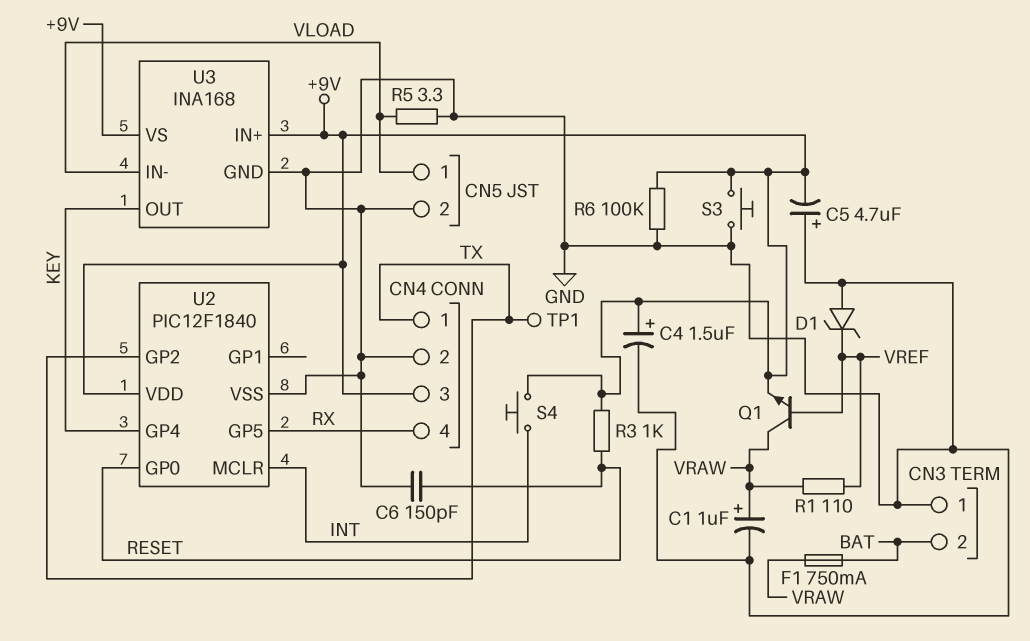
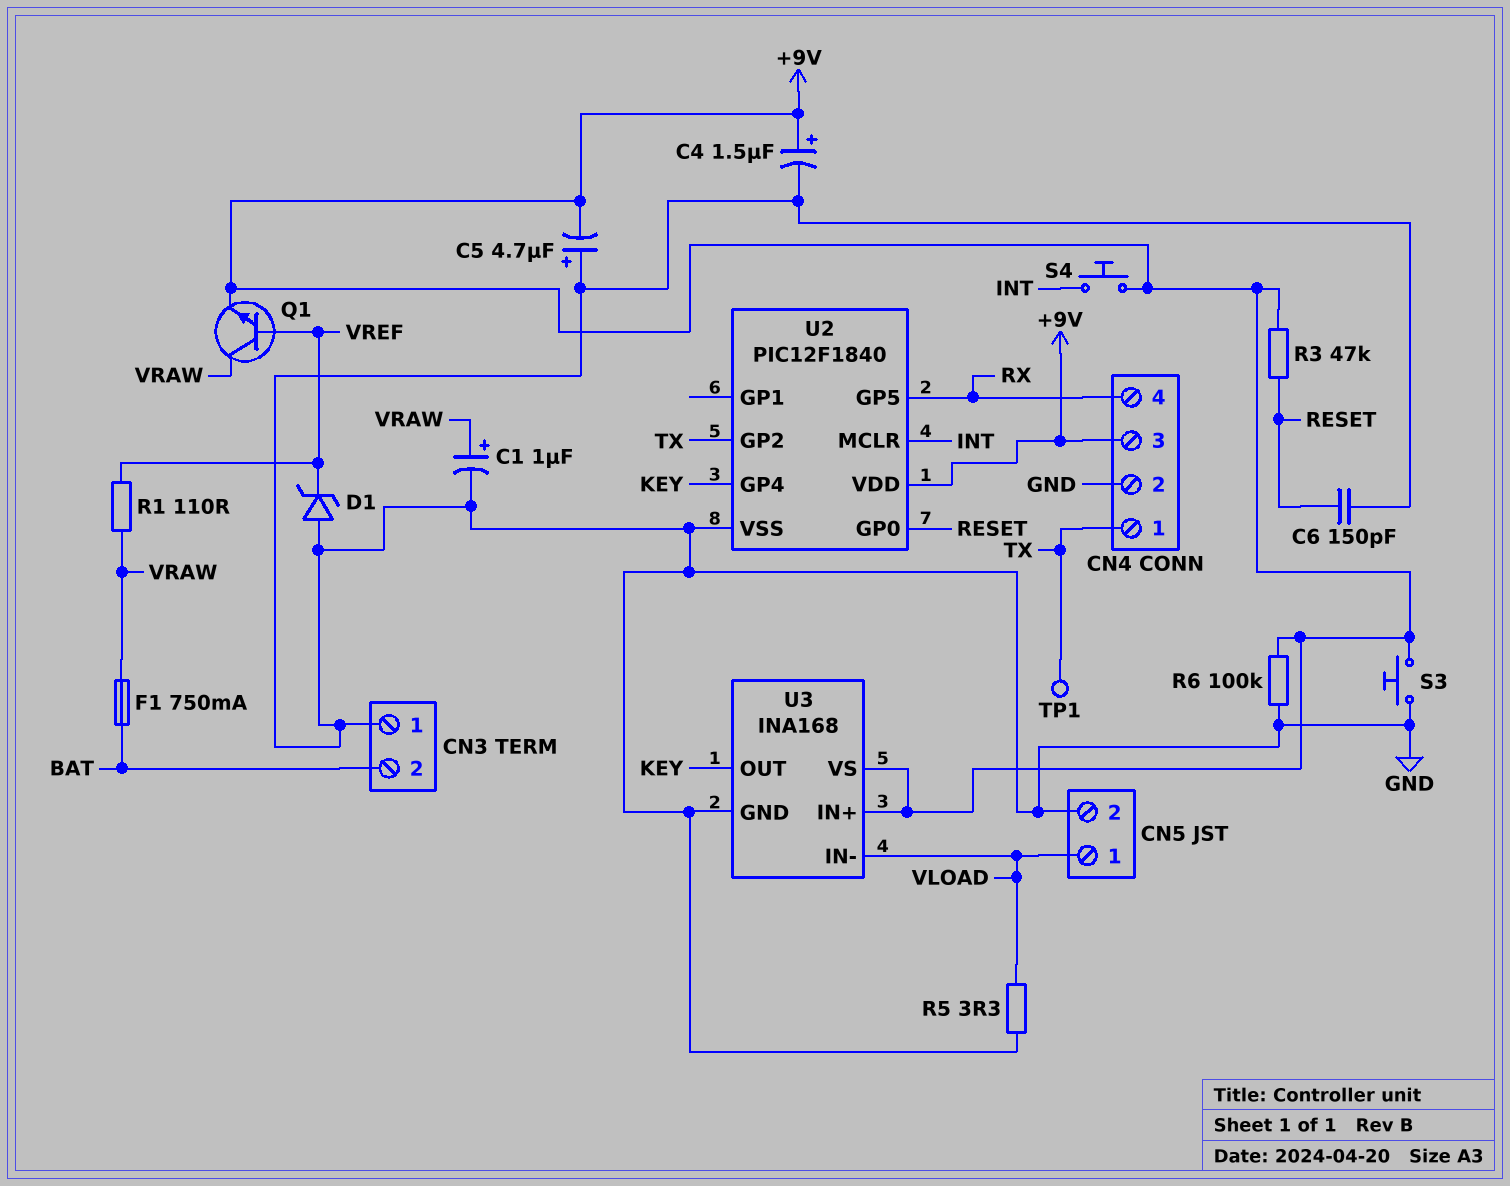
R3: 1k (+9V, RESET) -> 47k (+9V, RESET)

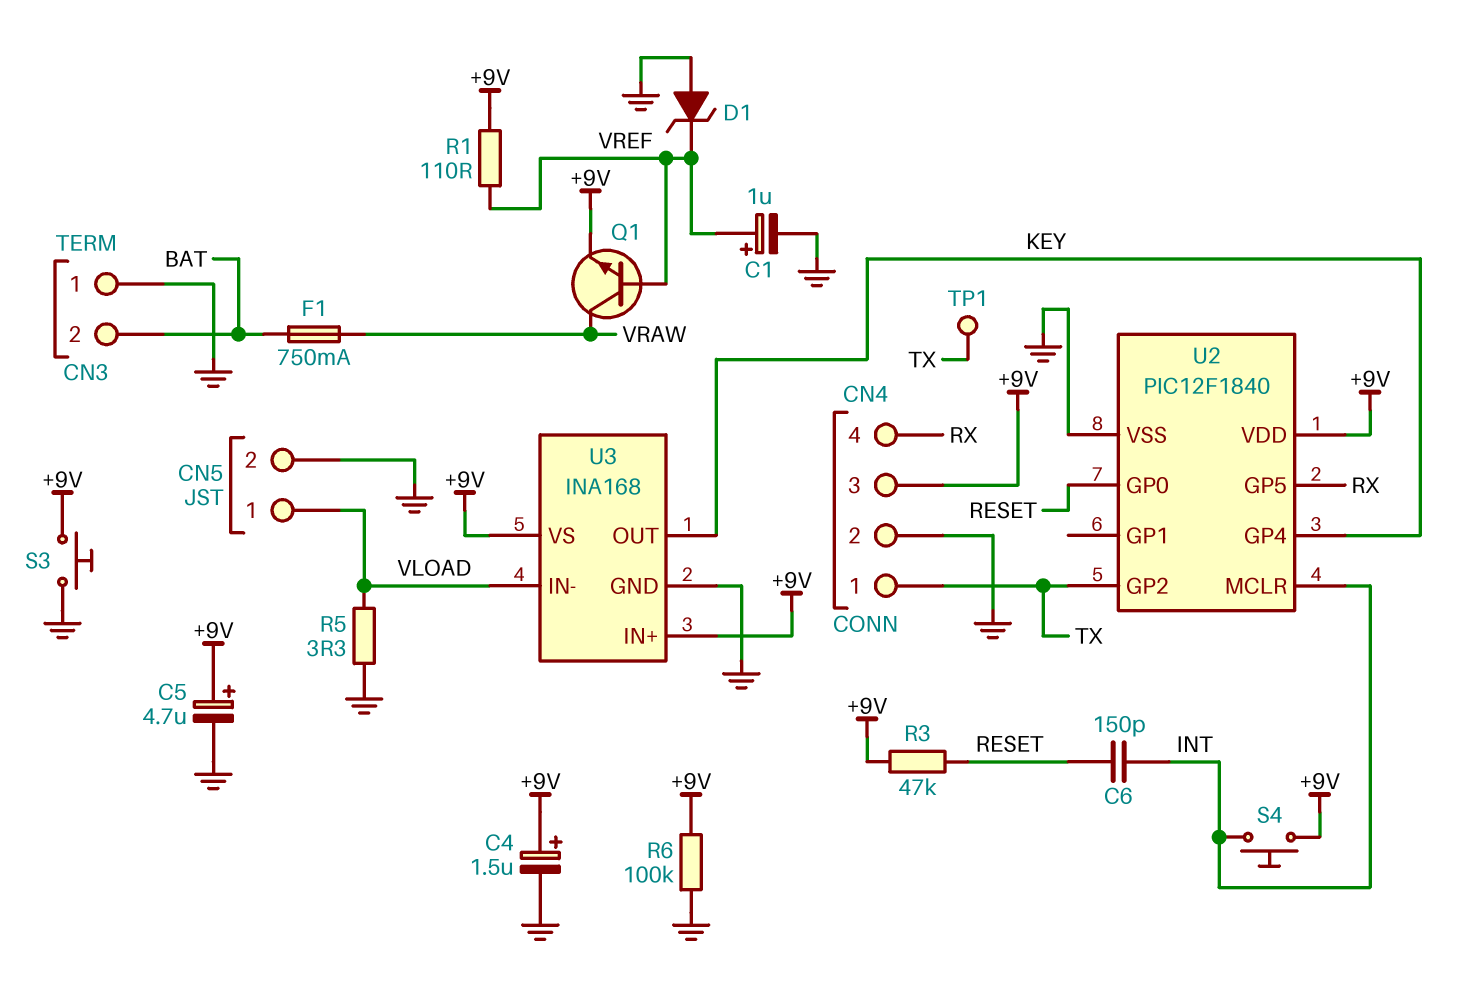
C1: 1uF (plus VRAW, minus GND) -> 1uF (plus VREF, minus GND)
C5: 4.7uF (plus GND, minus +9V) -> 4.7uF (plus +9V, minus GND)
C6: 150pF (GND, RESET) -> 150pF (INT, RESET)
R1: 110 (VRAW, VREF) -> 110 (+9V, VREF)

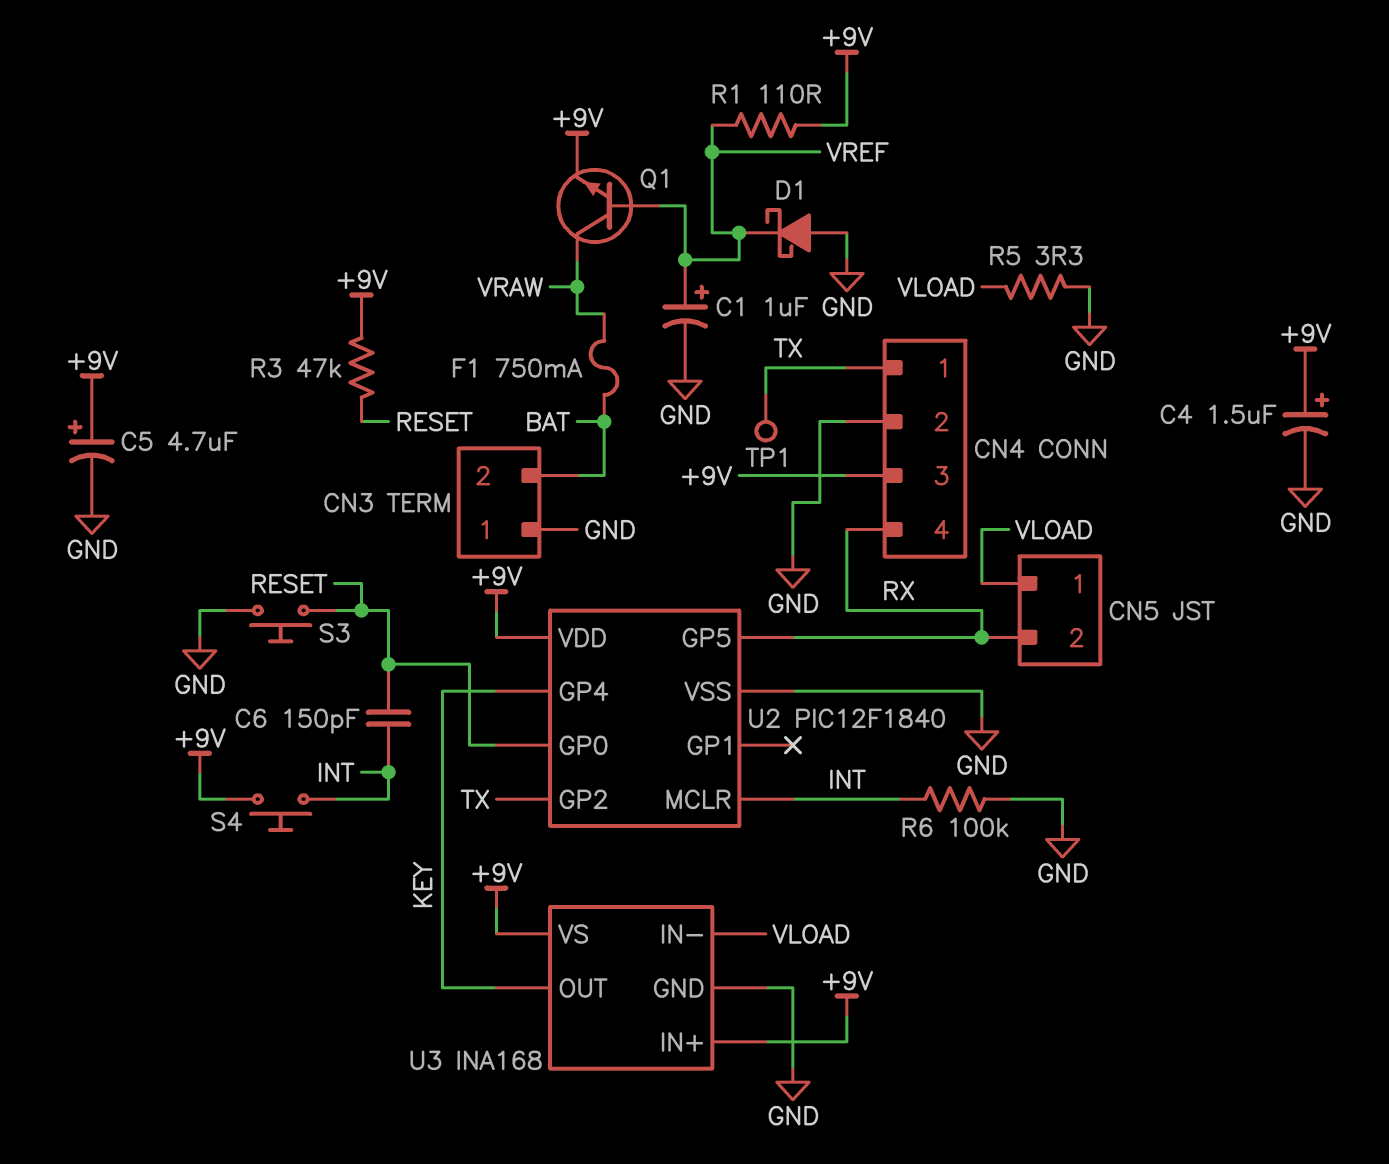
CN5 pin 2: GND -> RX
D1: zener (A GND, K VREF) -> schottky (A GND, K VREF)
R6: 100k (+9V, GND) -> 100k (GND, INT)
S3: button (+9V, GND) -> button (GND, RESET)

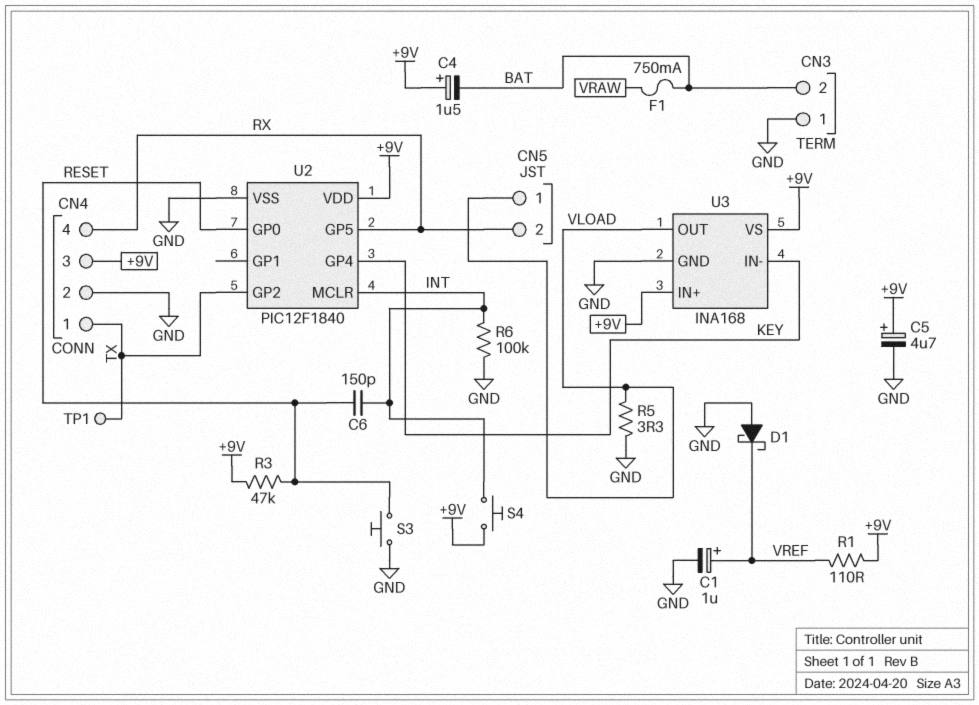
C4: 1.5uF (plus +9V, minus GND) -> 1.5uF (plus +9V, minus BAT)
Q1: NPN (B VREF, C VRAW, E +9V) -> none
U3 pin IN-: VLOAD -> KEY
U3 pin OUT: KEY -> VLOAD

